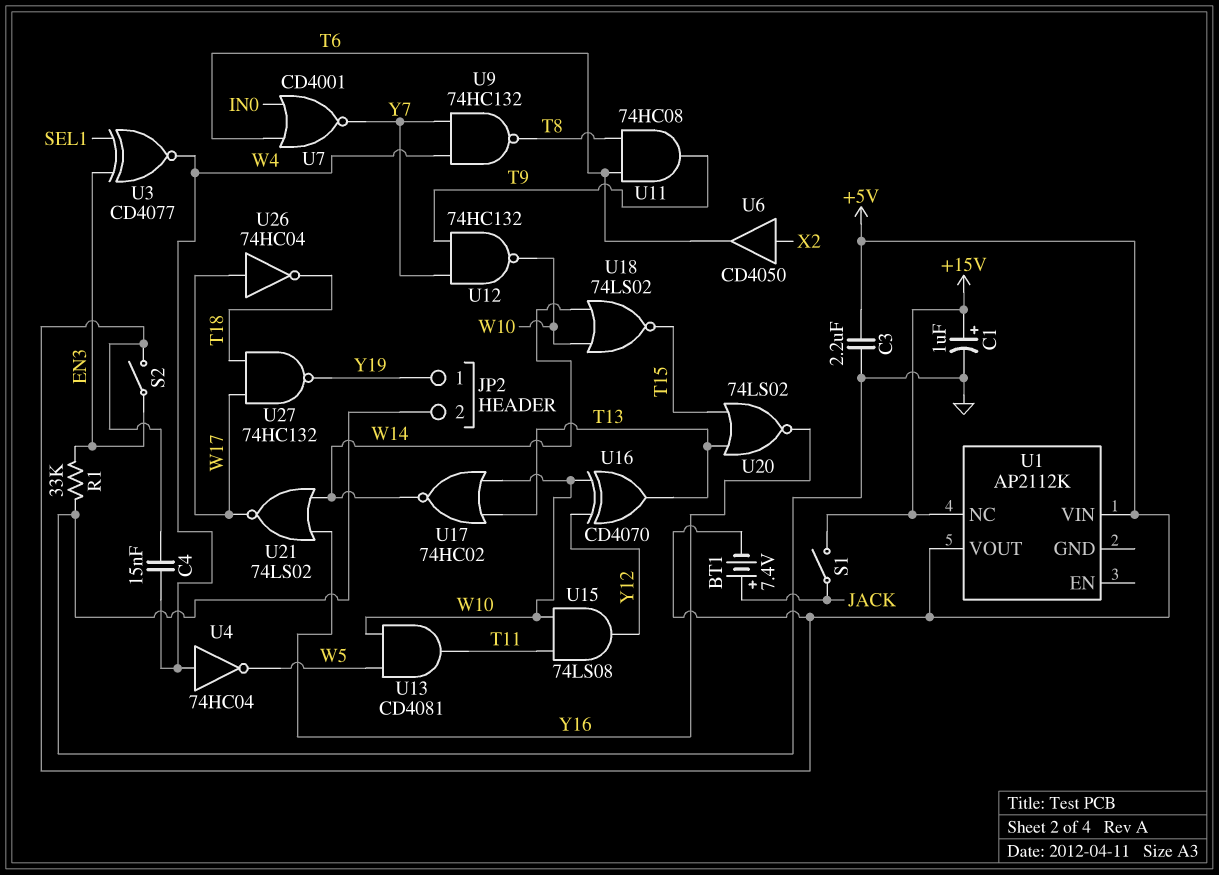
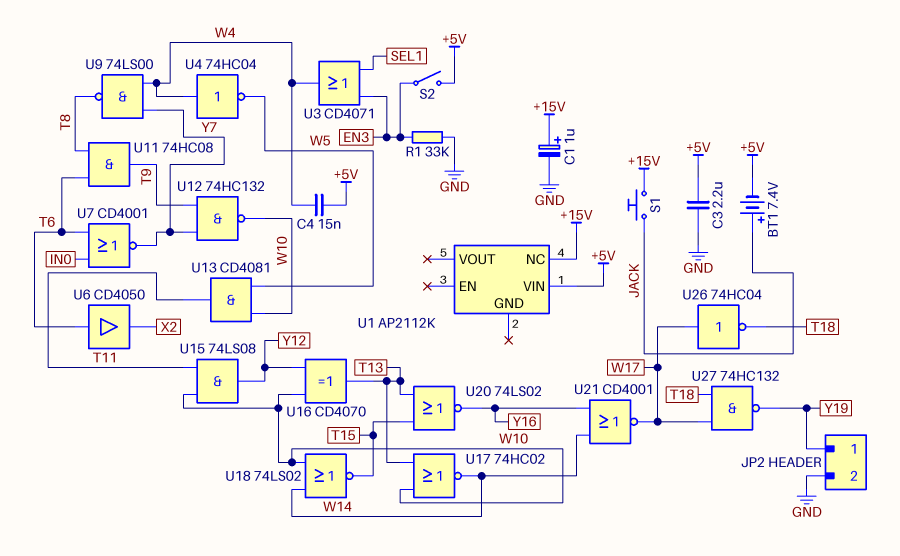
S1: switch (+15V, JACK) -> button (+15V, JACK)
U1 pin VOUT: +5V -> none
U3: XNOR CD4077 (in EN3, in SEL1, out W4) -> OR CD4071 (in EN3, in SEL1, out W4)
U6: buffer CD4050 (in X2, out T6) -> buffer CD4050 (in T6, out X2)
U9: NAND 74HC132 (in W4, in Y7, out T8) -> NAND 74LS00 (in W4, in Y7, out T8)
U21: NOR 74LS02 (in W14, in Y16, out W17) -> NOR CD4001 (in W14, in Y16, out W17)

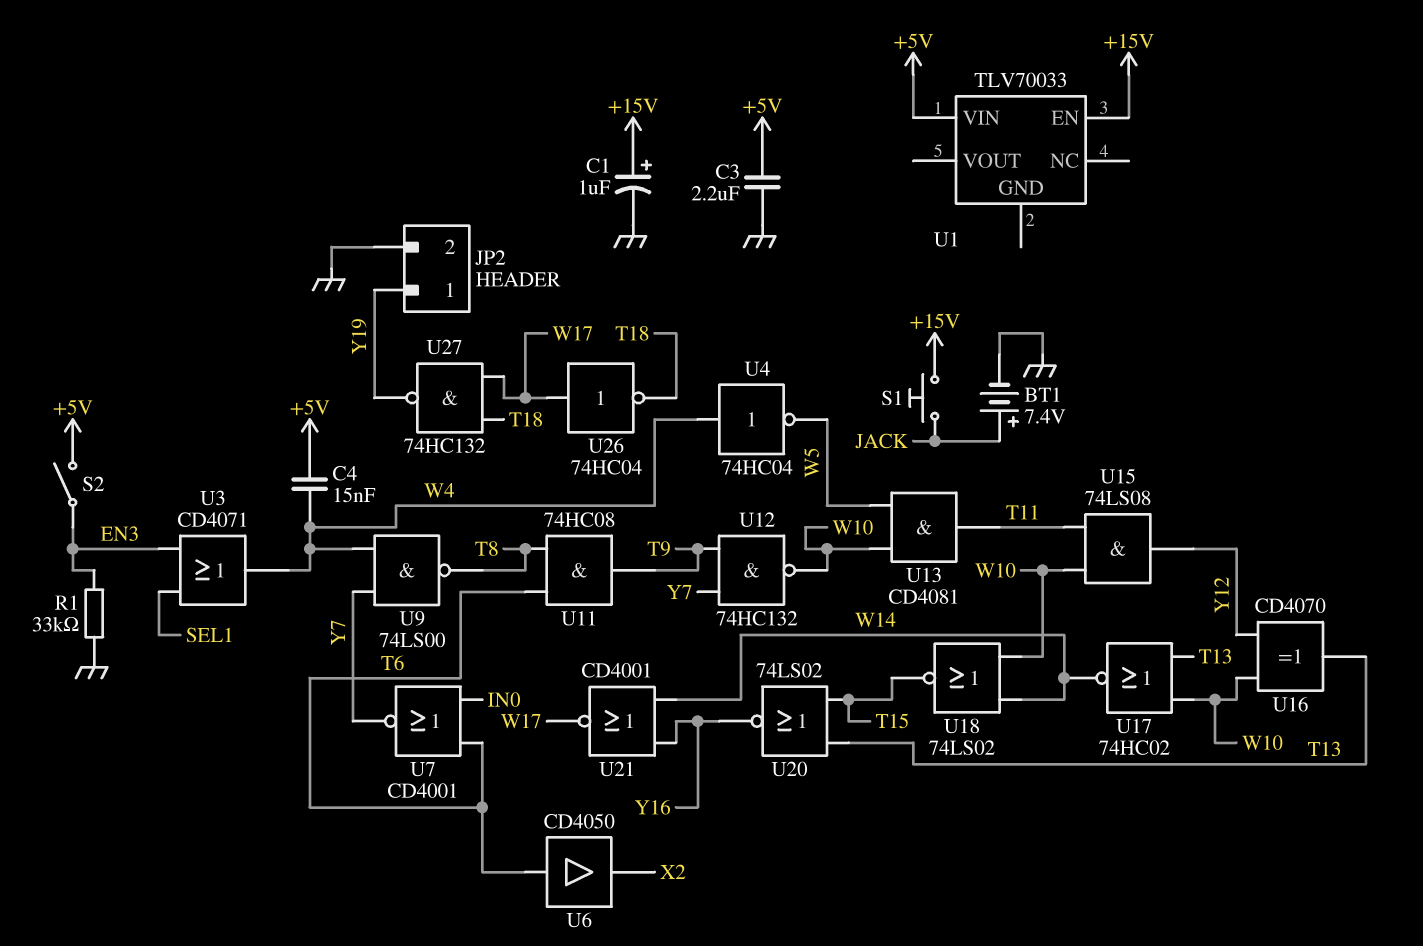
BT1: 7.4V (plus JACK, minus +5V) -> 7.4V (plus JACK, minus GND)
U1: AP2112K -> TLV70033
U1 pin EN: none -> +15V
U1 pin NC: +15V -> none

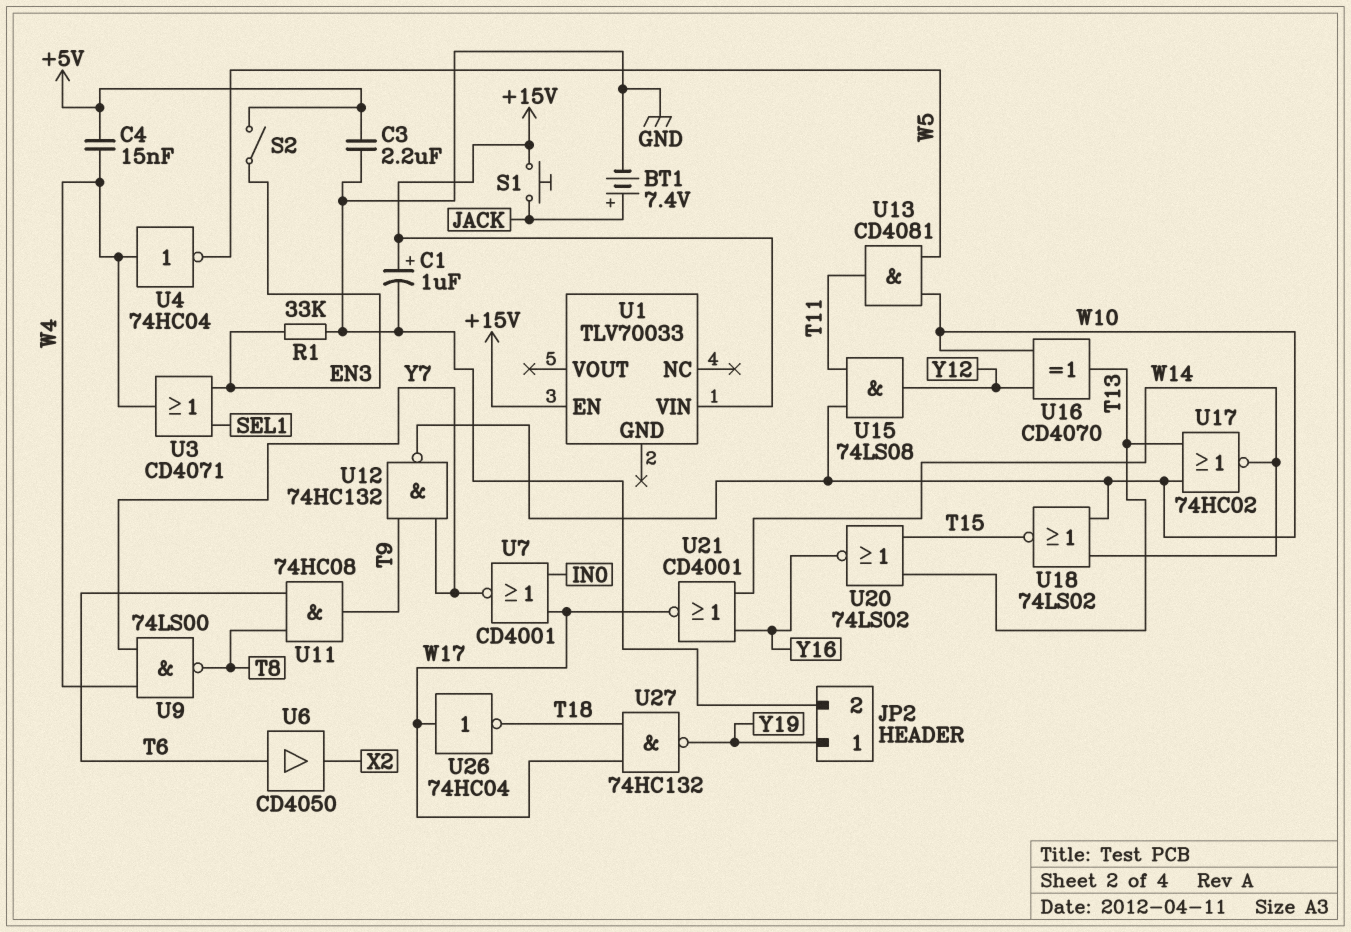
U1 pin VIN: +5V -> +15V
U7: NOR CD4001 (in IN0, in T6, out Y7) -> NOR CD4001 (in IN0, in W17, out Y7)

